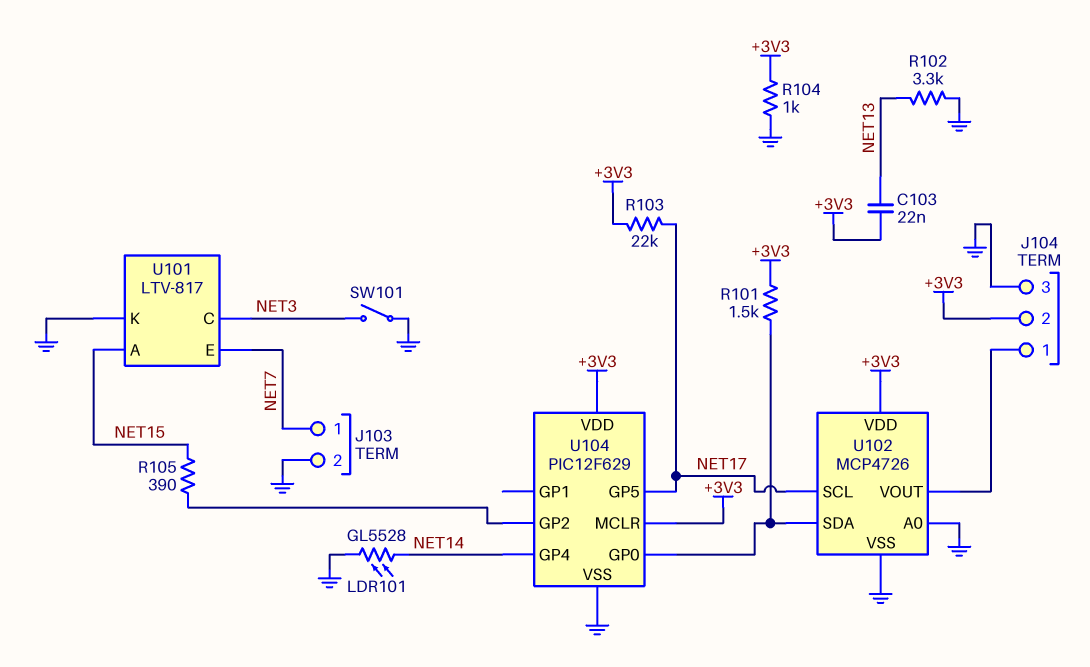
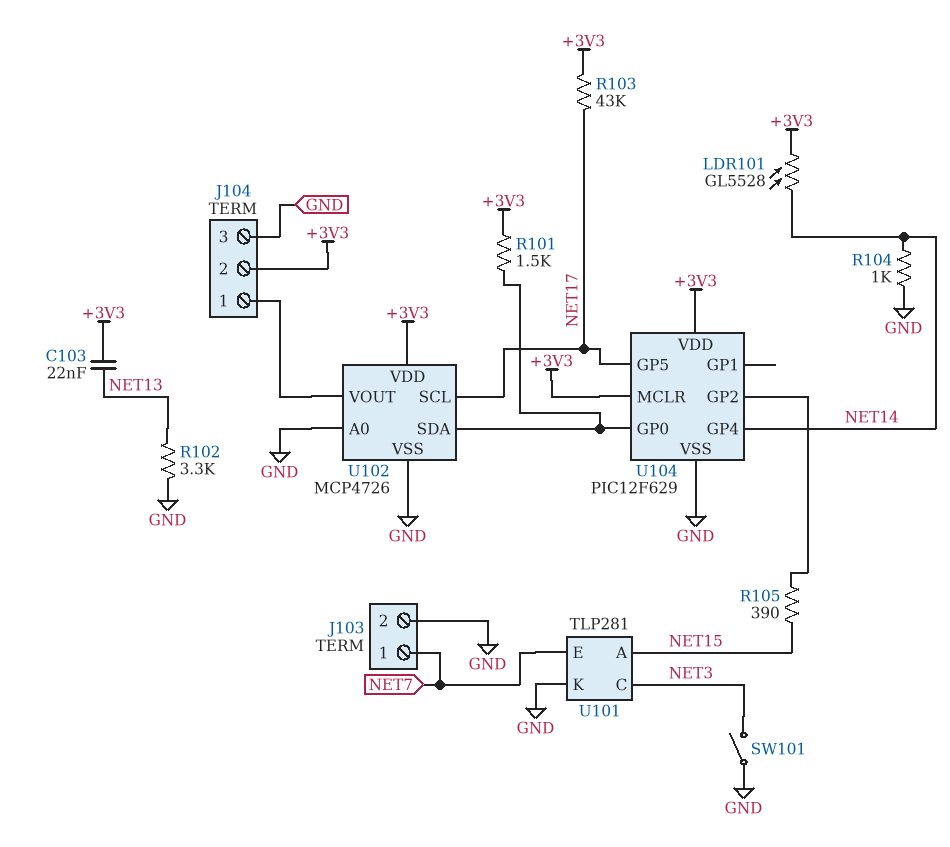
LDR101: GL5528 (GND, NET14) -> GL5528 (+3V3, NET14)
R103: 22k (+3V3, NET17) -> 43k (+3V3, NET17)
R104: 1k (+3V3, GND) -> 1k (GND, NET14)
U101: LTV-817 -> TLP281

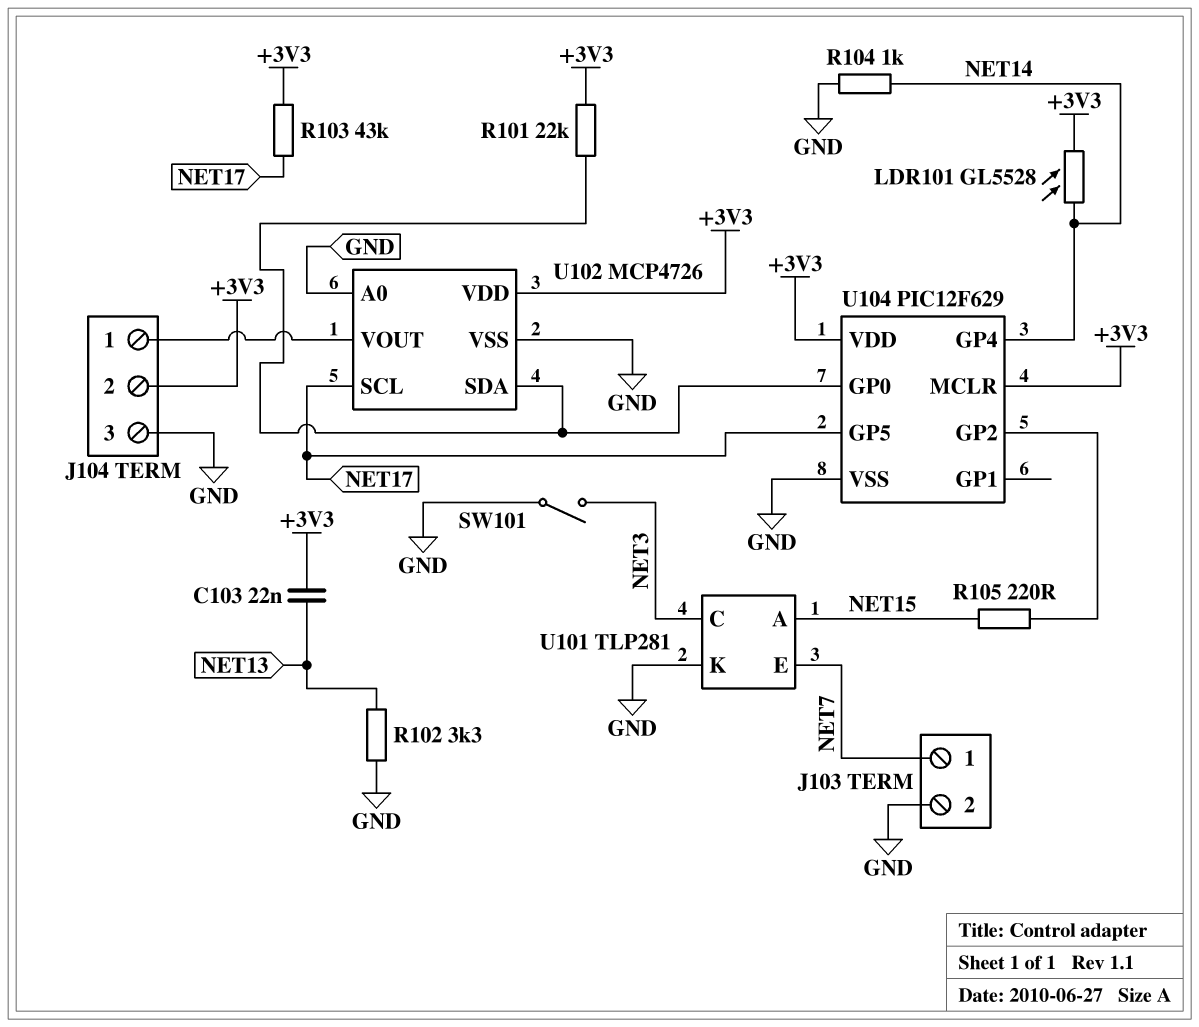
R101: 1.5k (+3V3, U102/SDA) -> 22k (+3V3, U102/SDA)
R105: 390 (NET15, U104/GP2) -> 220 (NET15, U104/GP2)

